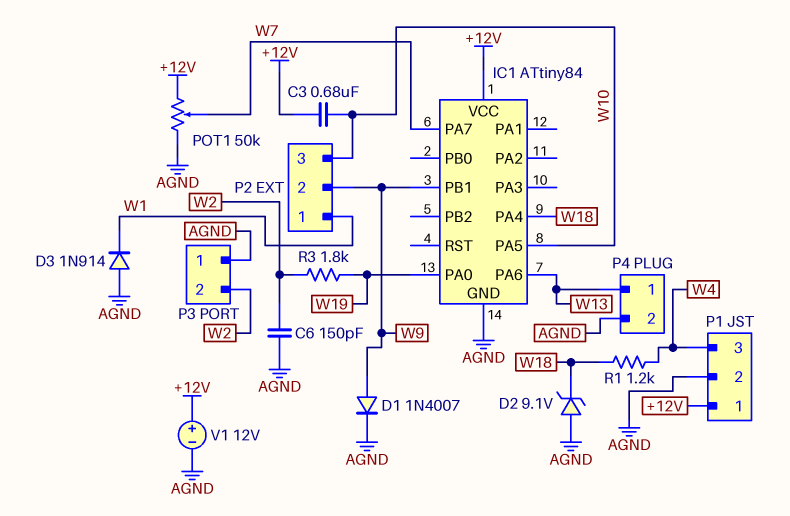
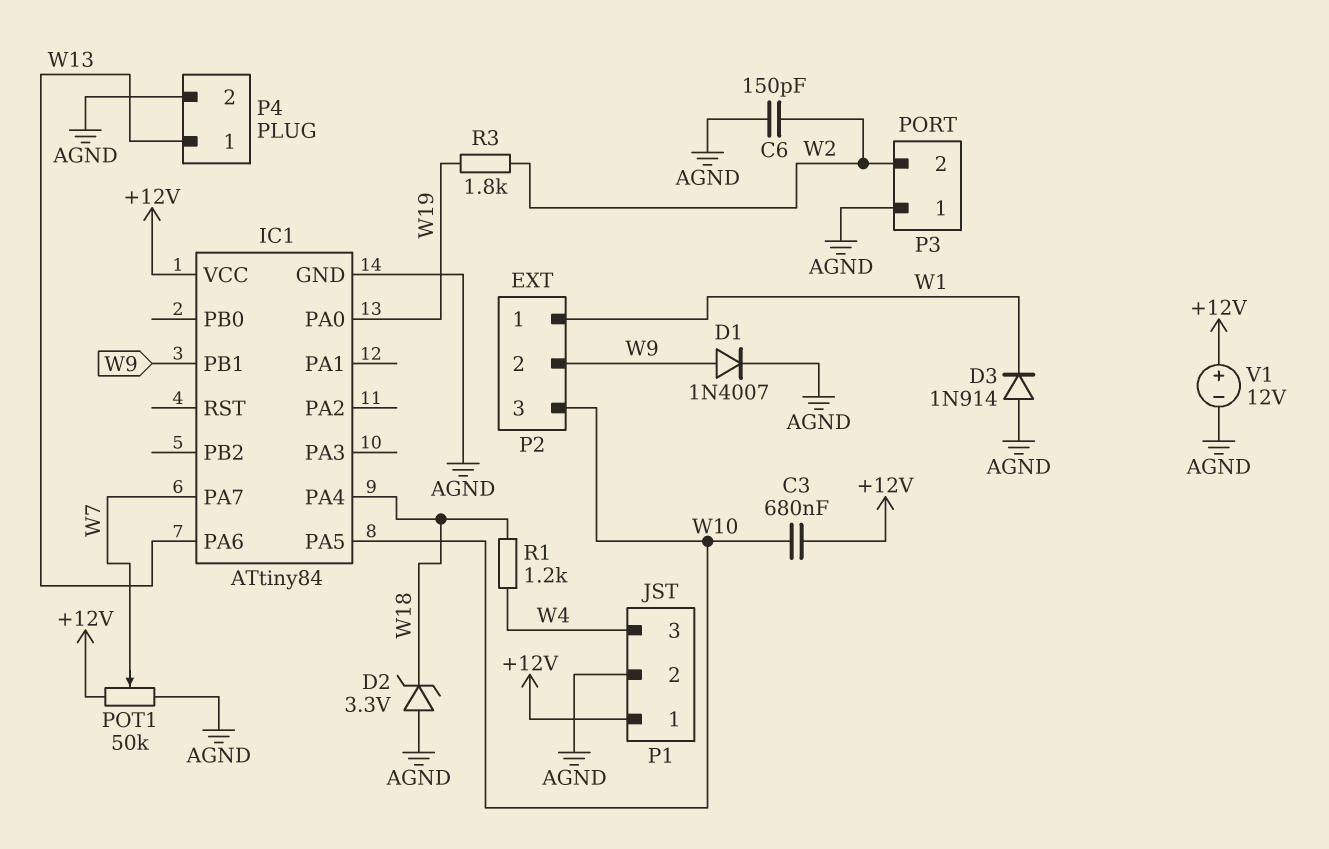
D2: zener 9.1V (A AGND, K W18) -> zener 3.3V (A AGND, K W18)

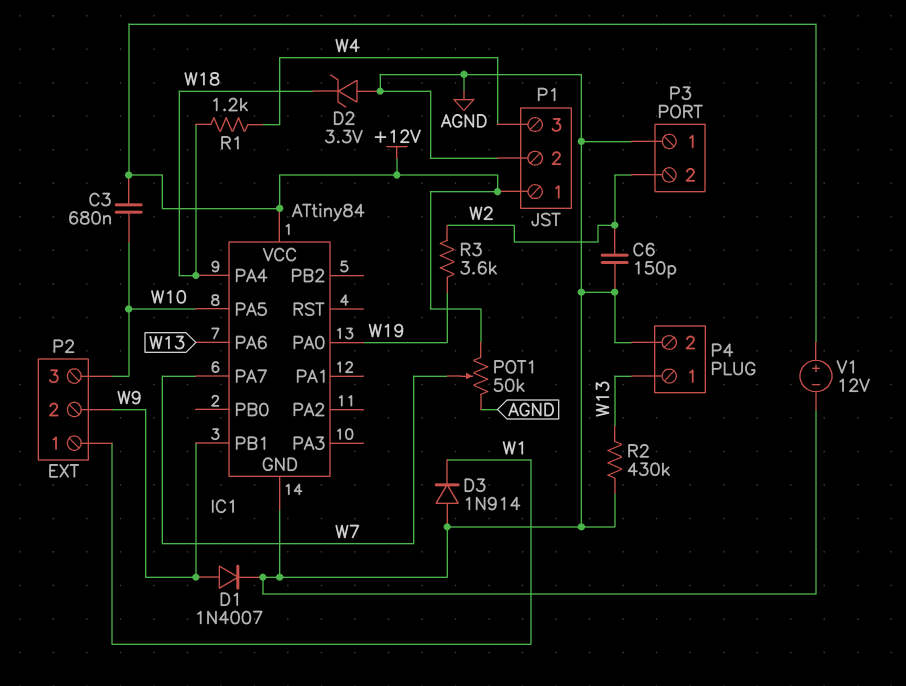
R2: none -> 430k (AGND, W13)
R3: 1.8k (W2, W19) -> 3.6k (W2, W19)

